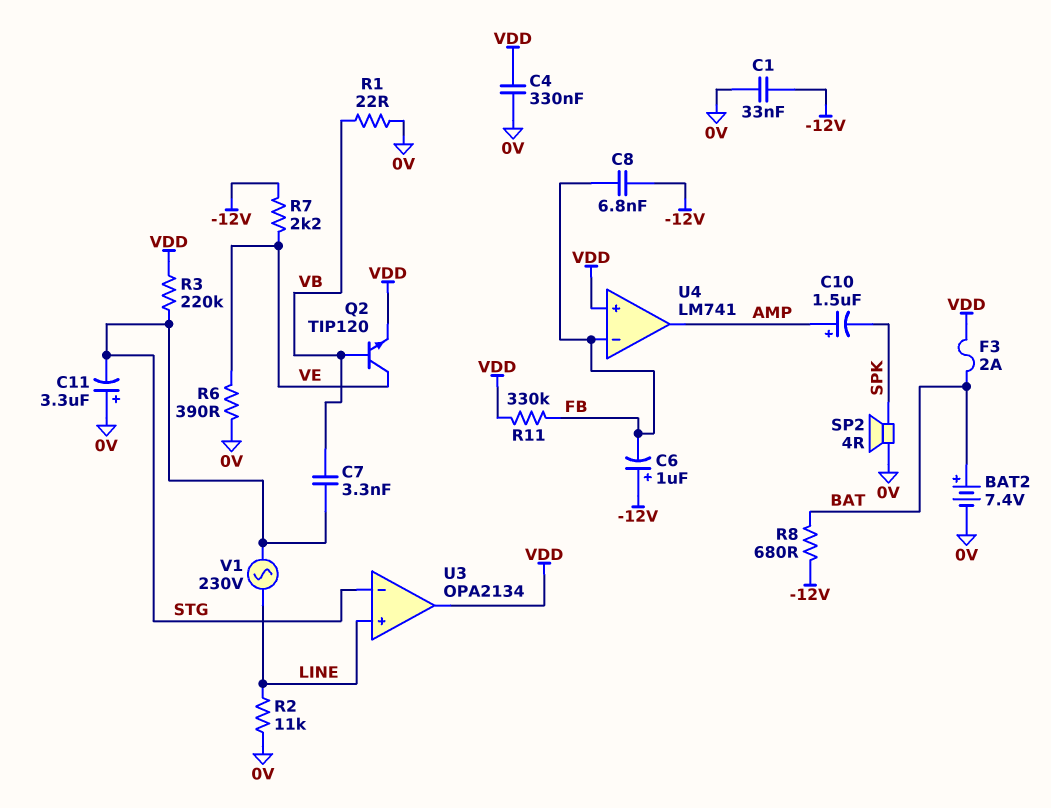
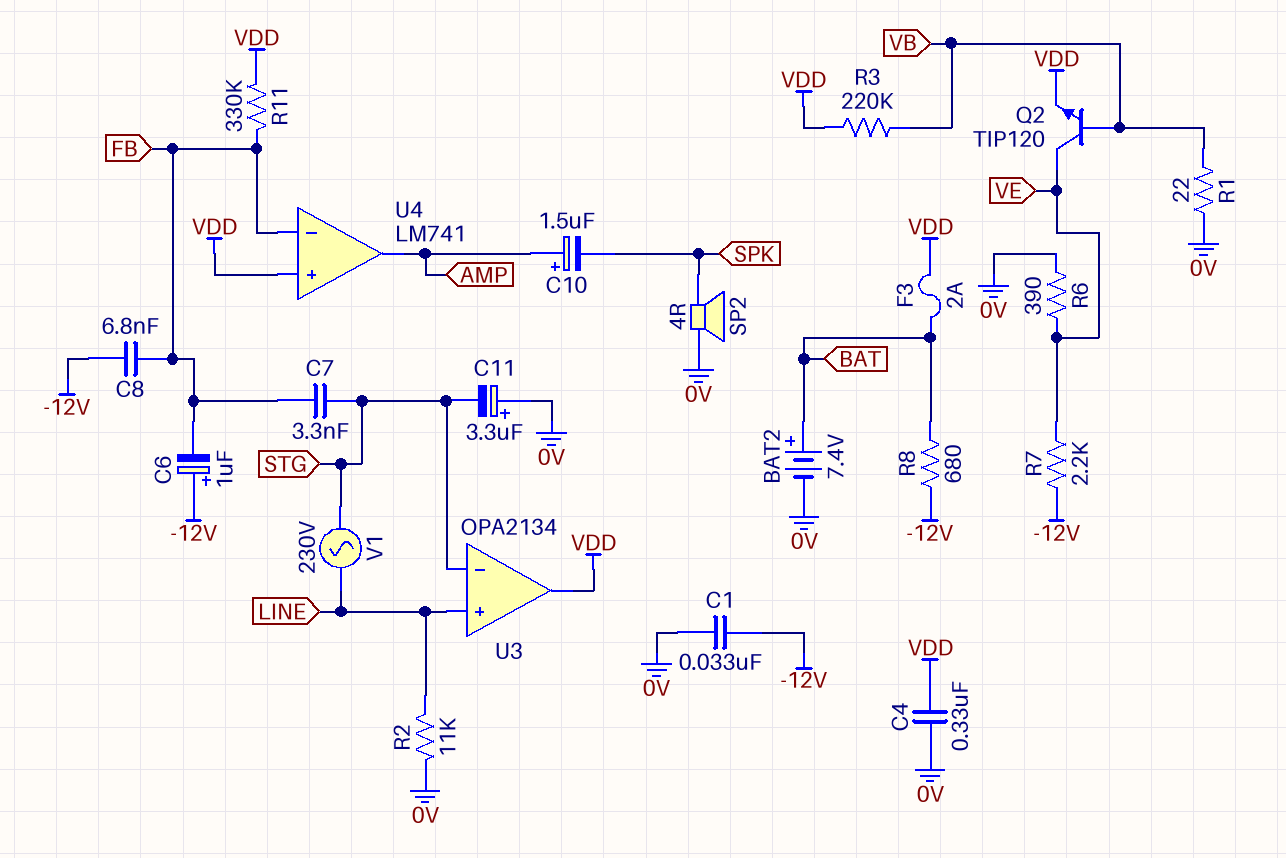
C7: 3.3nF (STG, VB) -> 3.3nF (FB, STG)
R3: 220k (STG, VDD) -> 220k (VB, VDD)

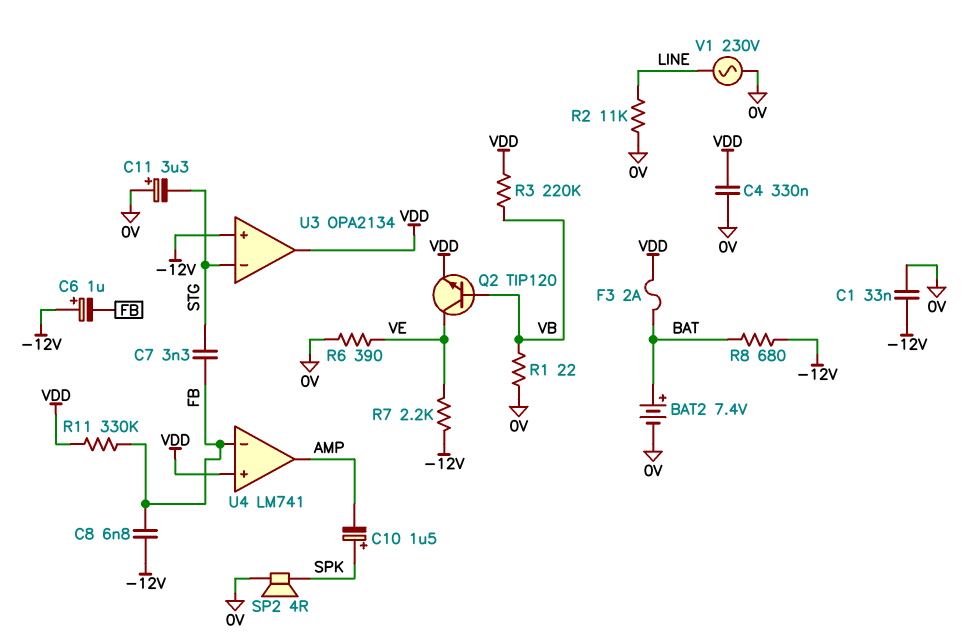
C10: 1.5uF (plus AMP, minus SPK) -> 1.5uF (plus SPK, minus AMP)
U3 pin in+: LINE -> -12V
V1: AC 230V (LINE, STG) -> AC 230V (0V, LINE)

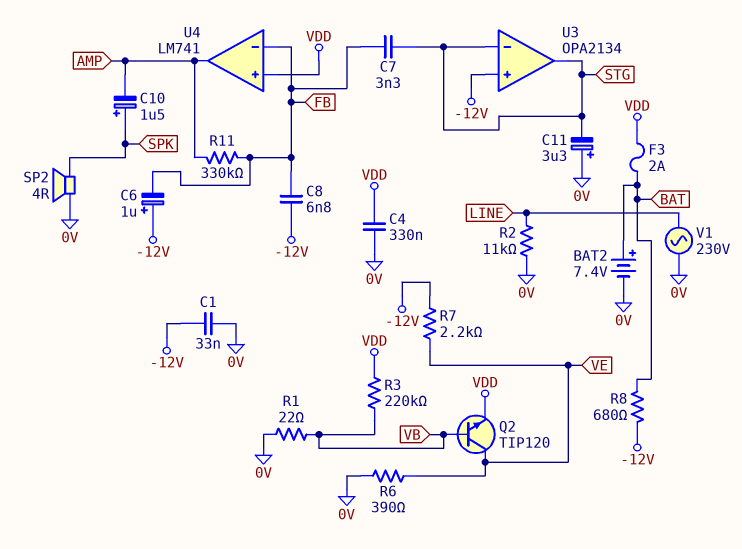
R11: 330k (FB, VDD) -> 330k (AMP, FB)
U3 pin out: VDD -> STG

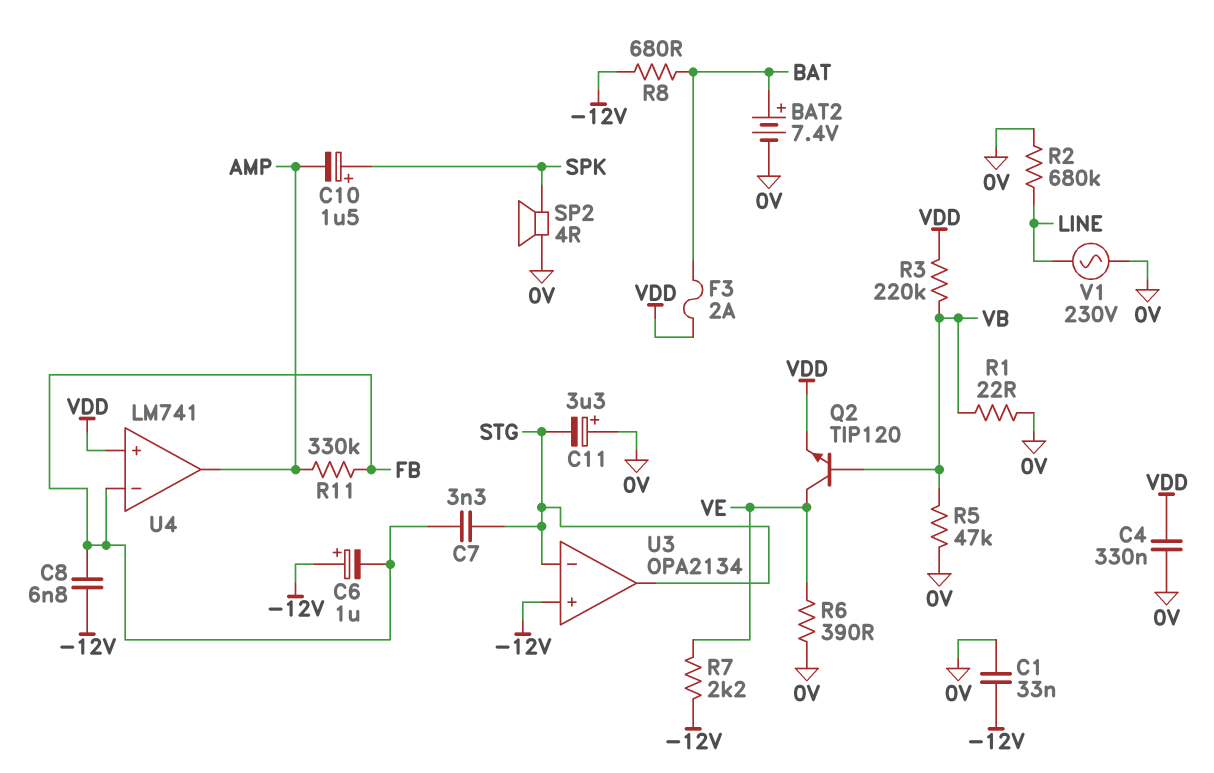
R2: 11k (0V, LINE) -> 680k (0V, LINE)
R5: none -> 47k (0V, VB)

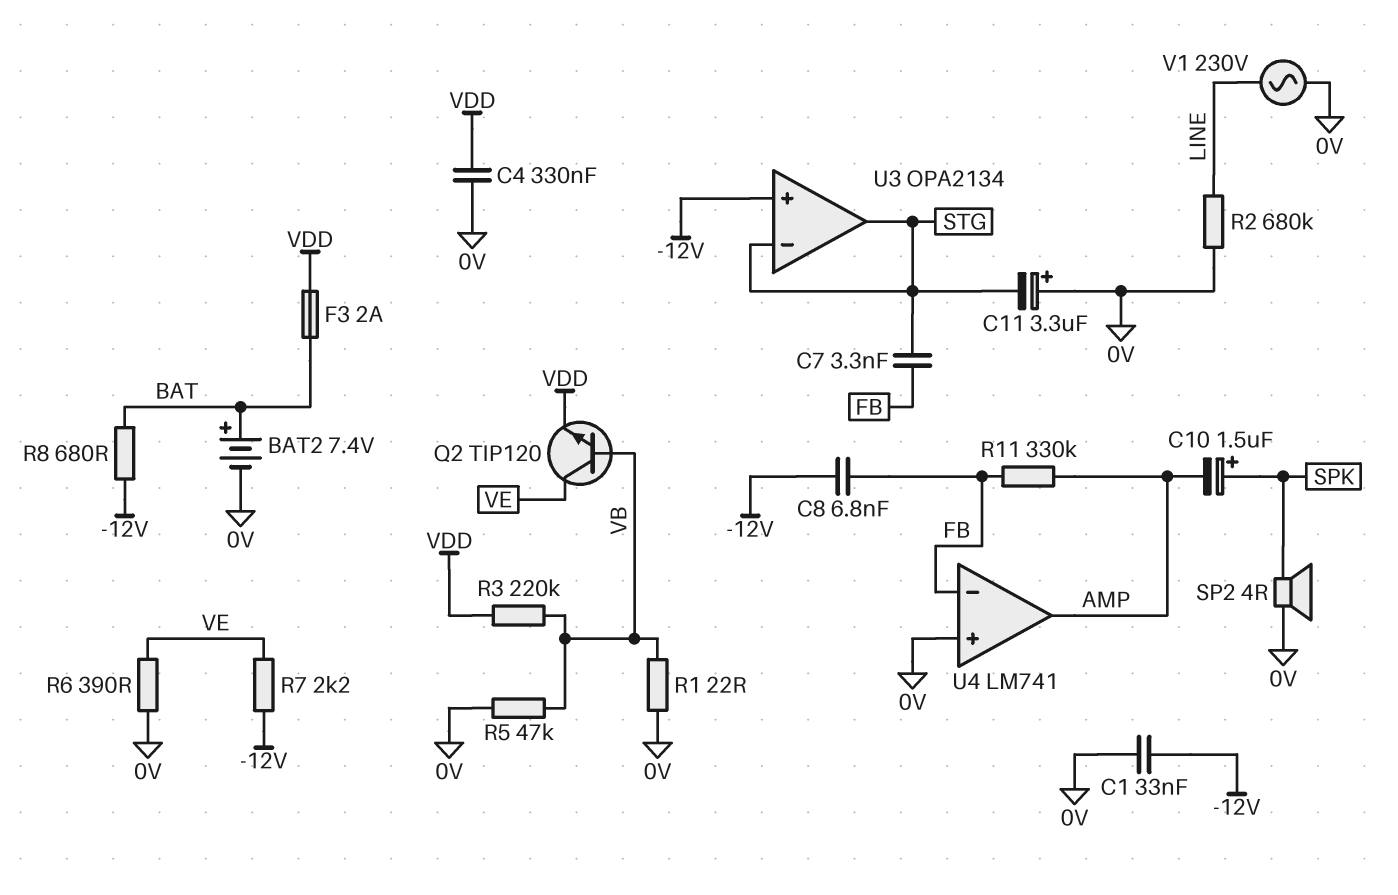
C6: 1uF (plus -12V, minus FB) -> none
U4 pin in+: VDD -> 0V

